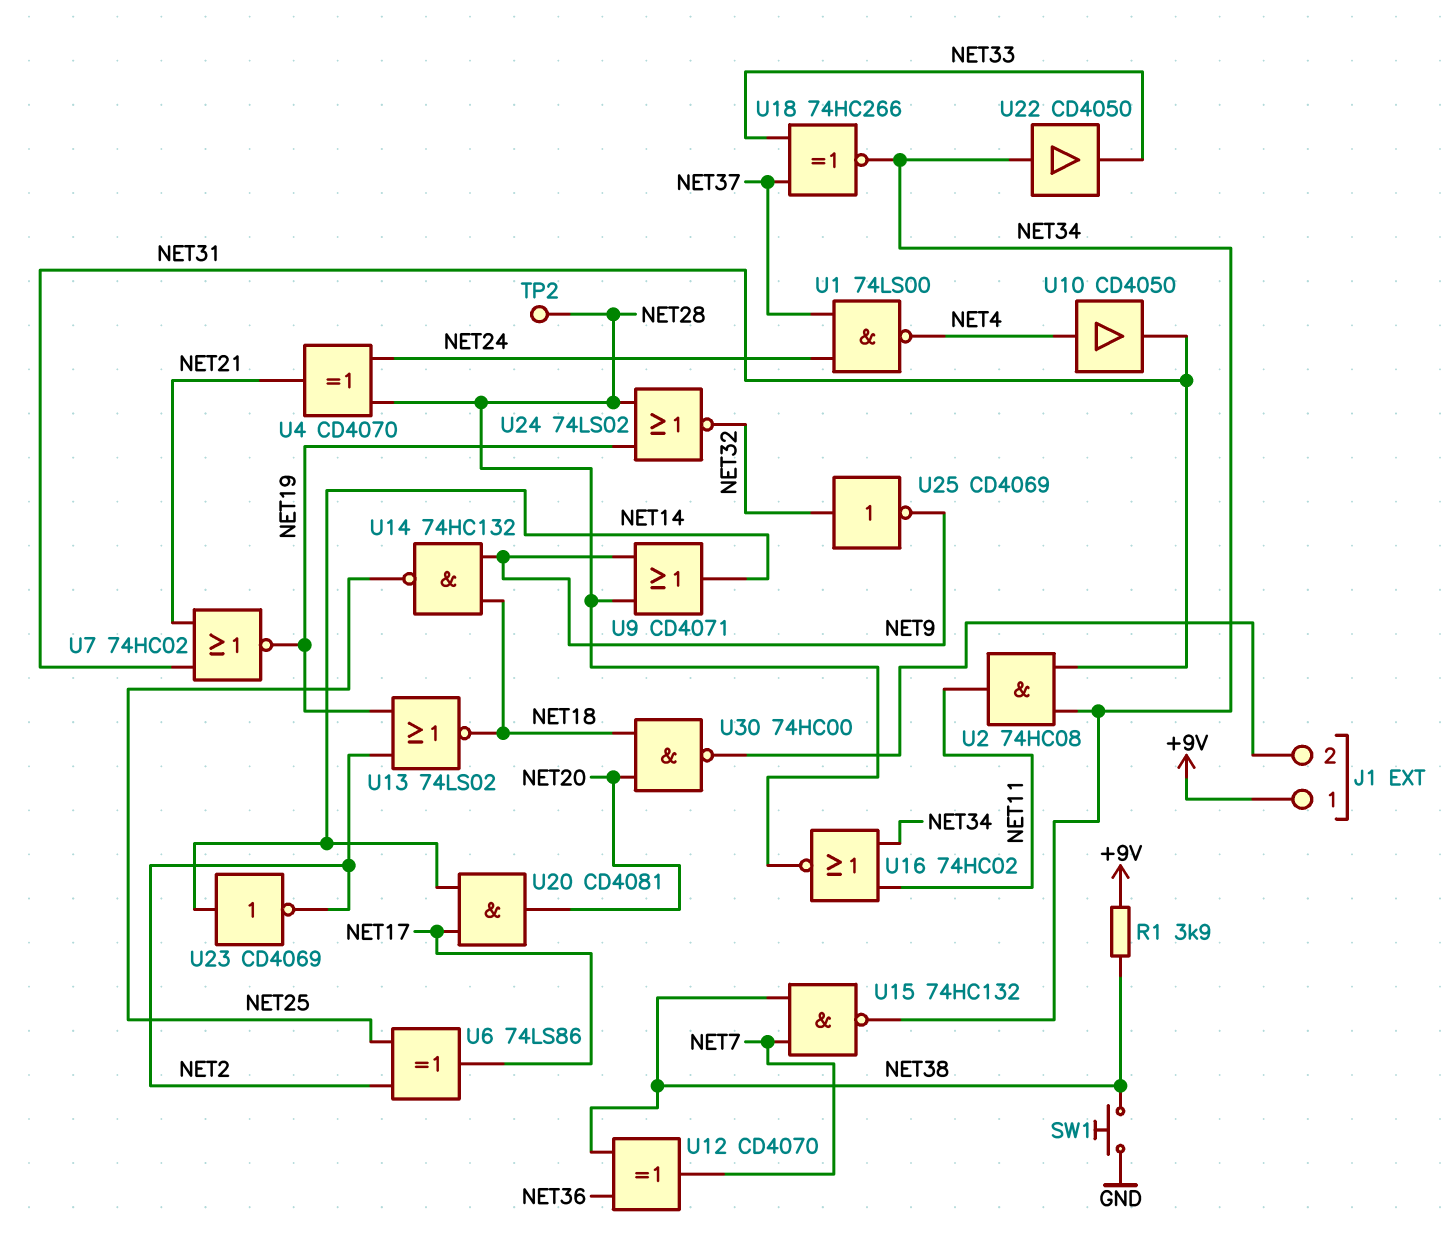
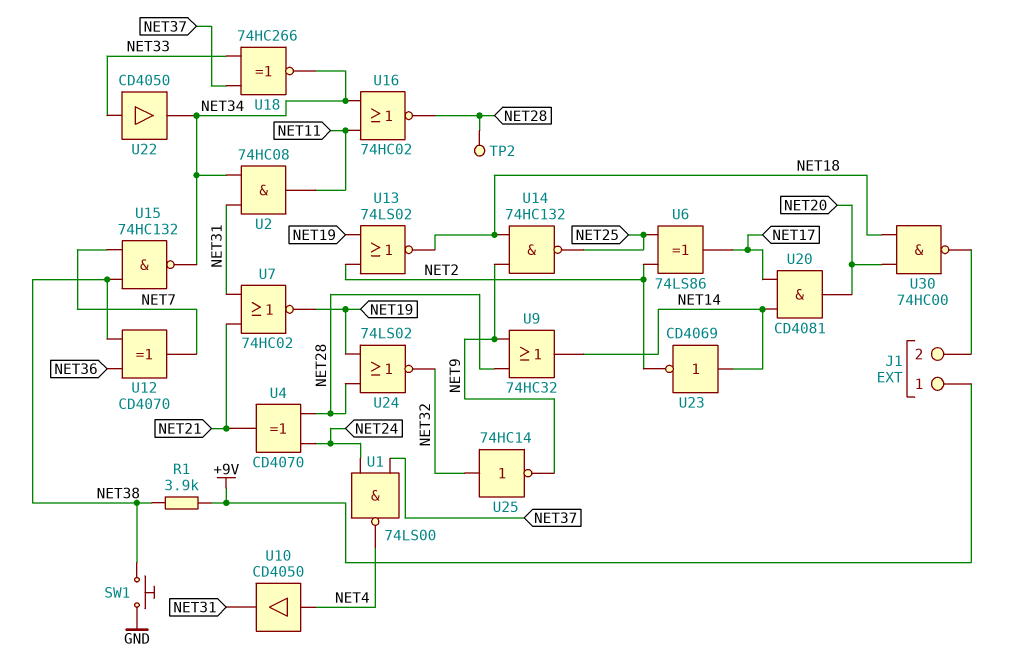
U9: OR CD4071 (in NET9, in NET28, out NET14) -> OR 74HC32 (in NET9, in NET28, out NET14)
U22: buffer CD4050 (in NET34, out NET33) -> buffer CD4050 (in NET33, out NET34)
U25: NOT CD4069 (in NET32, out NET9) -> NOT 74HC14 (in NET32, out NET9)

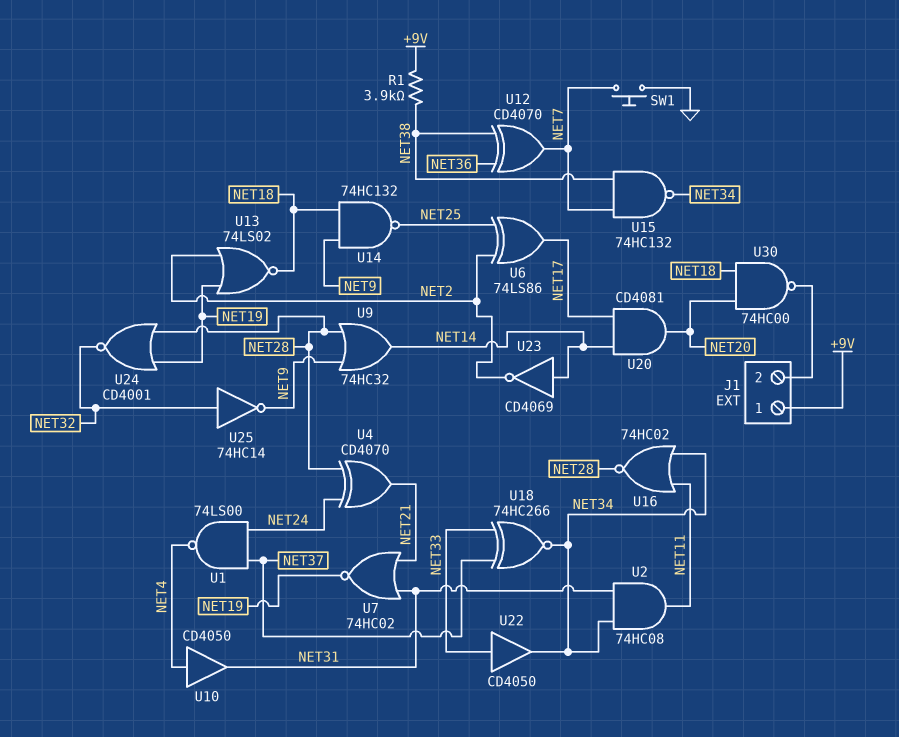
SW1: button (GND, NET38) -> button (GND, NET7)
TP2: test point (NET28) -> none
U24: NOR 74LS02 (in NET19, in NET28, out NET32) -> NOR CD4001 (in NET19, in NET28, out NET32)

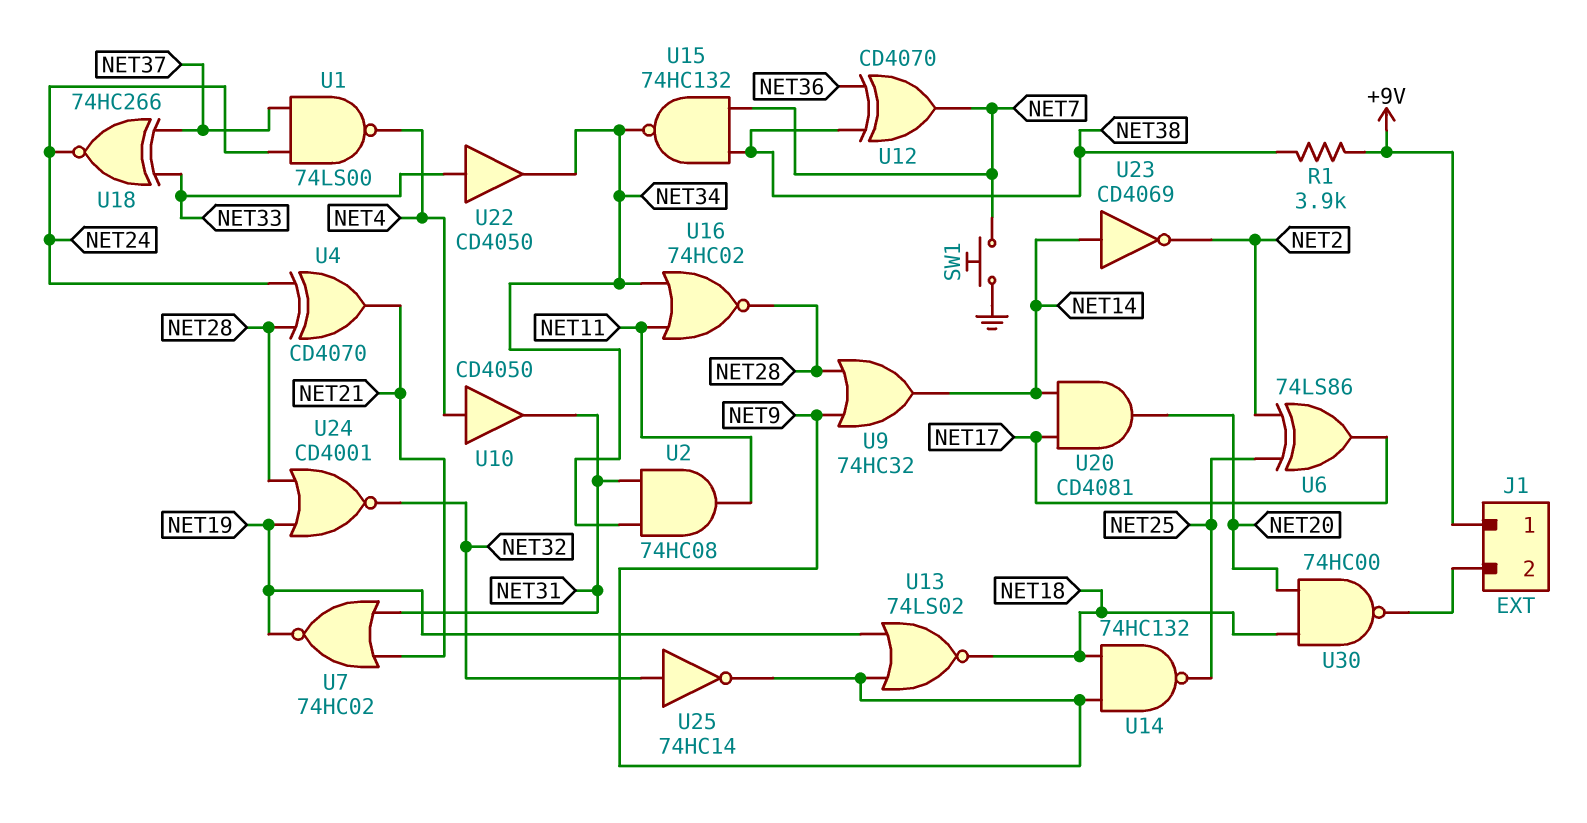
U13: NOR 74LS02 (in NET2, in NET19, out NET18) -> NOR 74LS02 (in NET9, in NET19, out NET18)
U18: XNOR 74HC266 (in NET33, in NET37, out NET34) -> XNOR 74HC266 (in NET33, in NET37, out NET24)

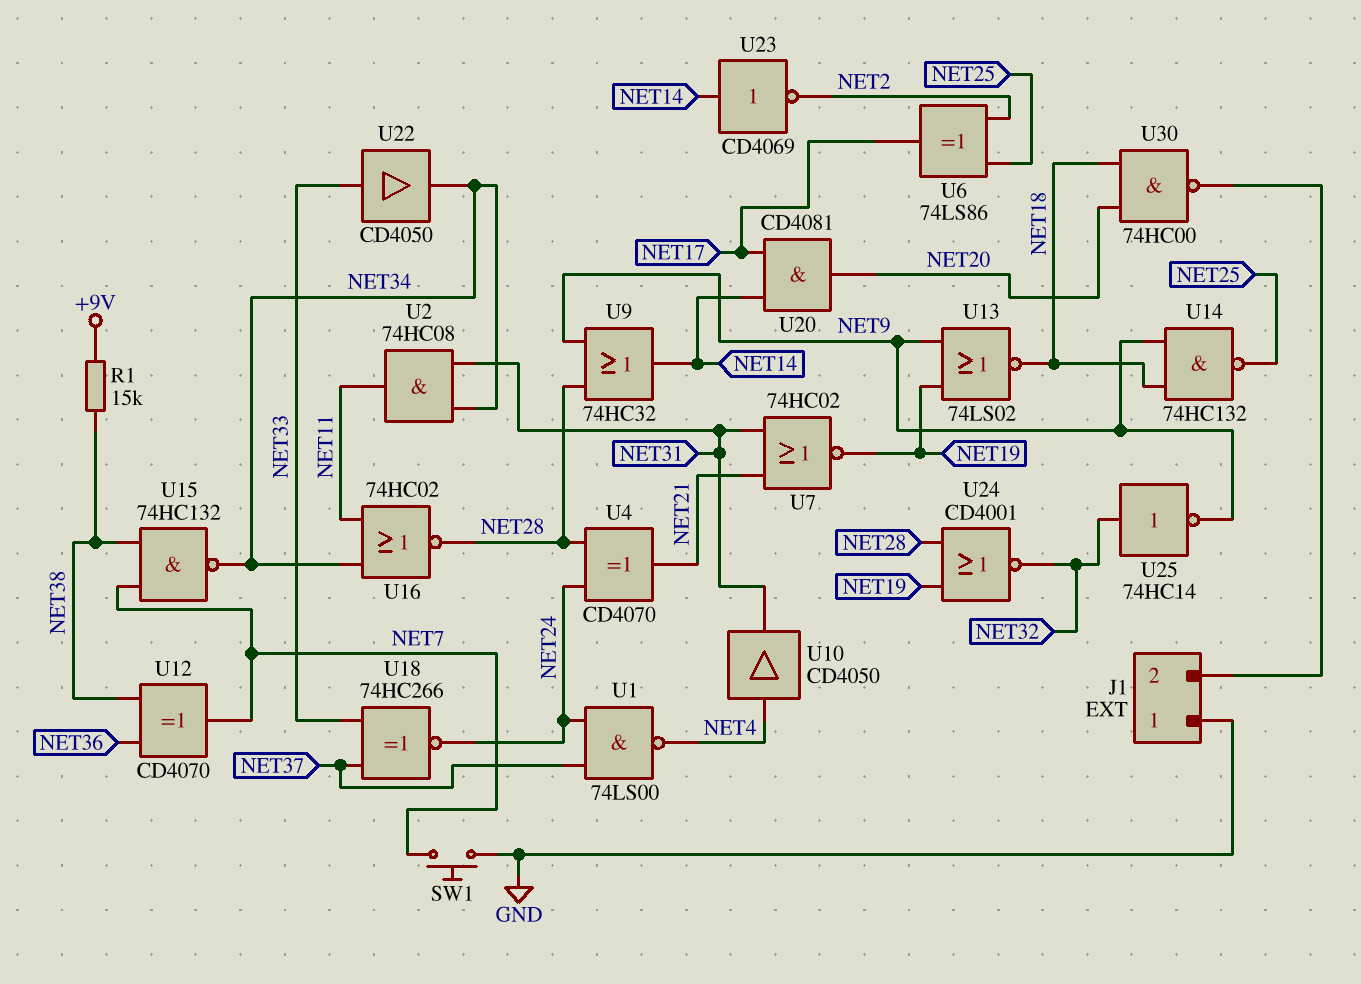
J1 pin 1: +9V -> GND
R1: 3.9k (+9V, NET38) -> 15k (+9V, NET38)

